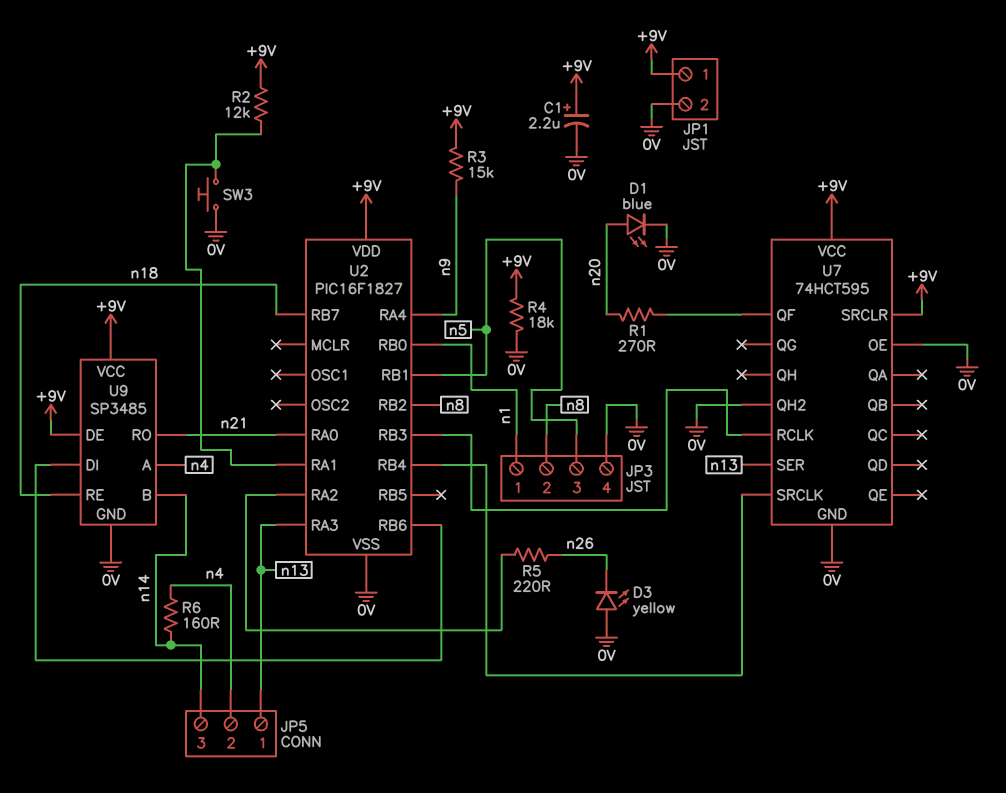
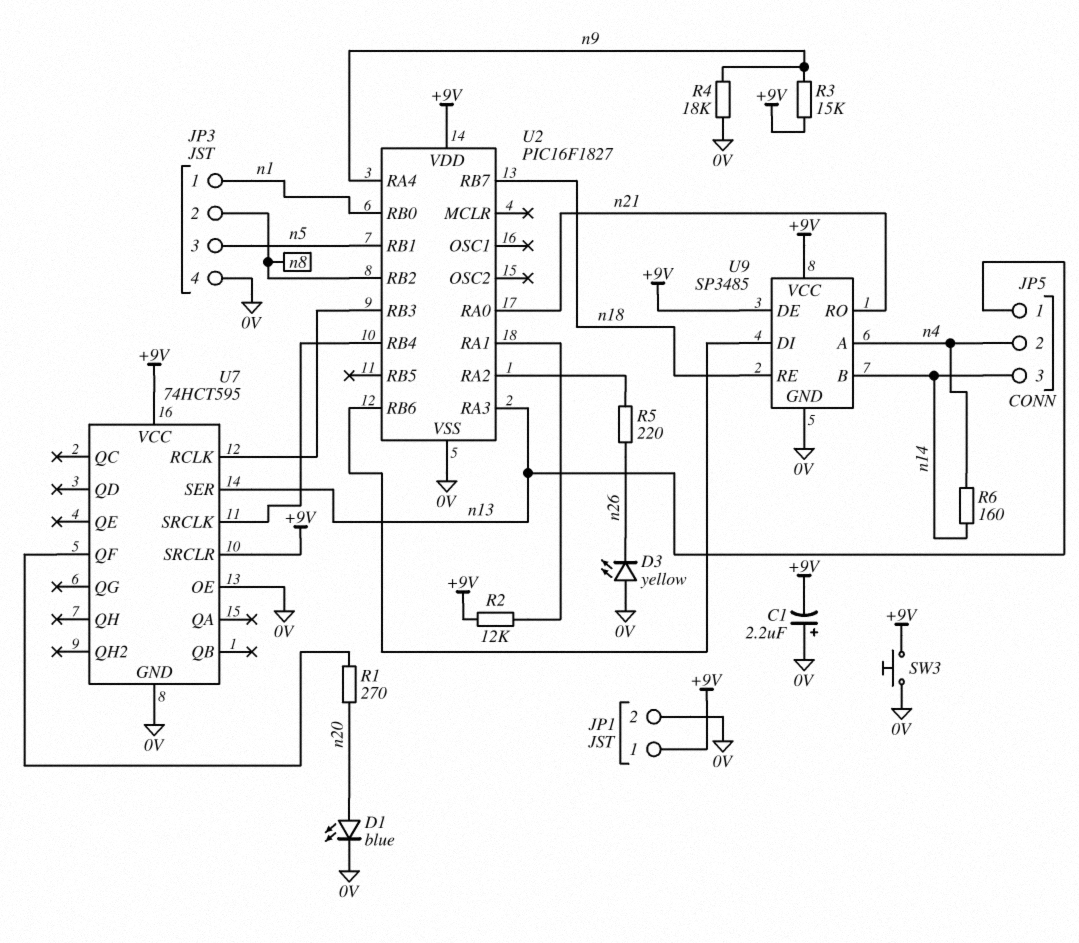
C1: 2.2uF (plus +9V, minus 0V) -> 2.2uF (plus 0V, minus +9V)
R4: 18k (+9V, 0V) -> 18k (0V, n9)
SW3: button (0V, U2/RA1) -> button (+9V, 0V)
U7 pin QH2: 0V -> none

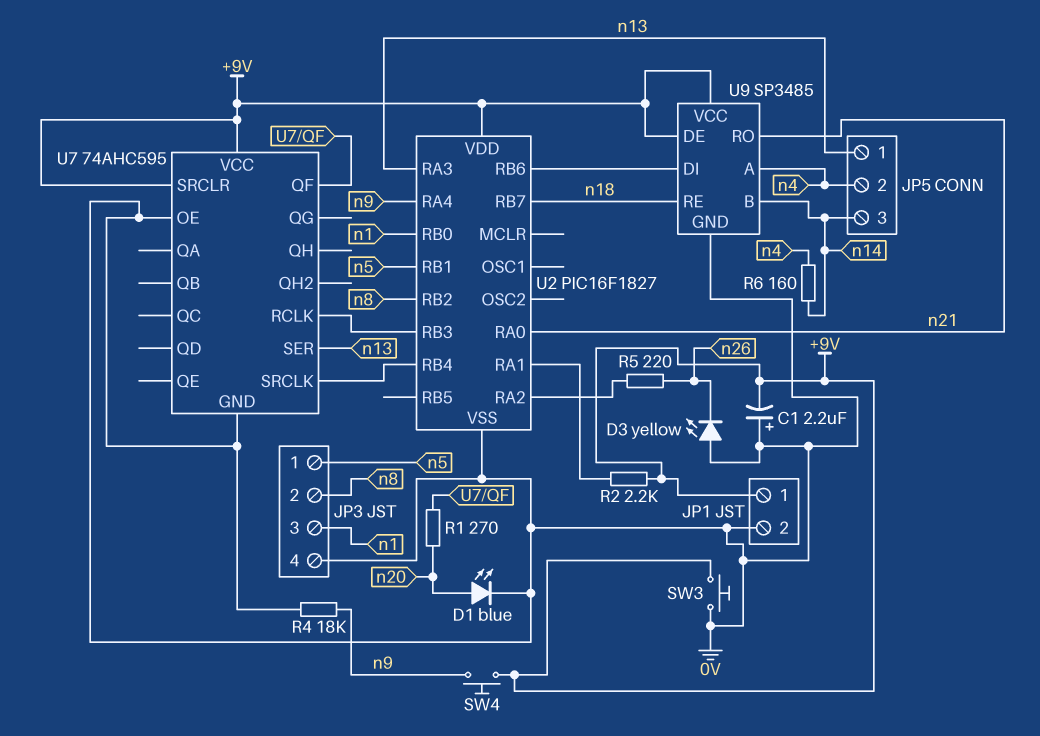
JP3 pin 1: n1 -> n5
JP3 pin 3: n5 -> n1
R2: 12k (+9V, U2/RA1) -> 2.2k (+9V, U2/RA1)
R3: 15k (+9V, n9) -> none
SW4: none -> button (+9V, n9)
U7: 74HCT595 -> 74AHC595

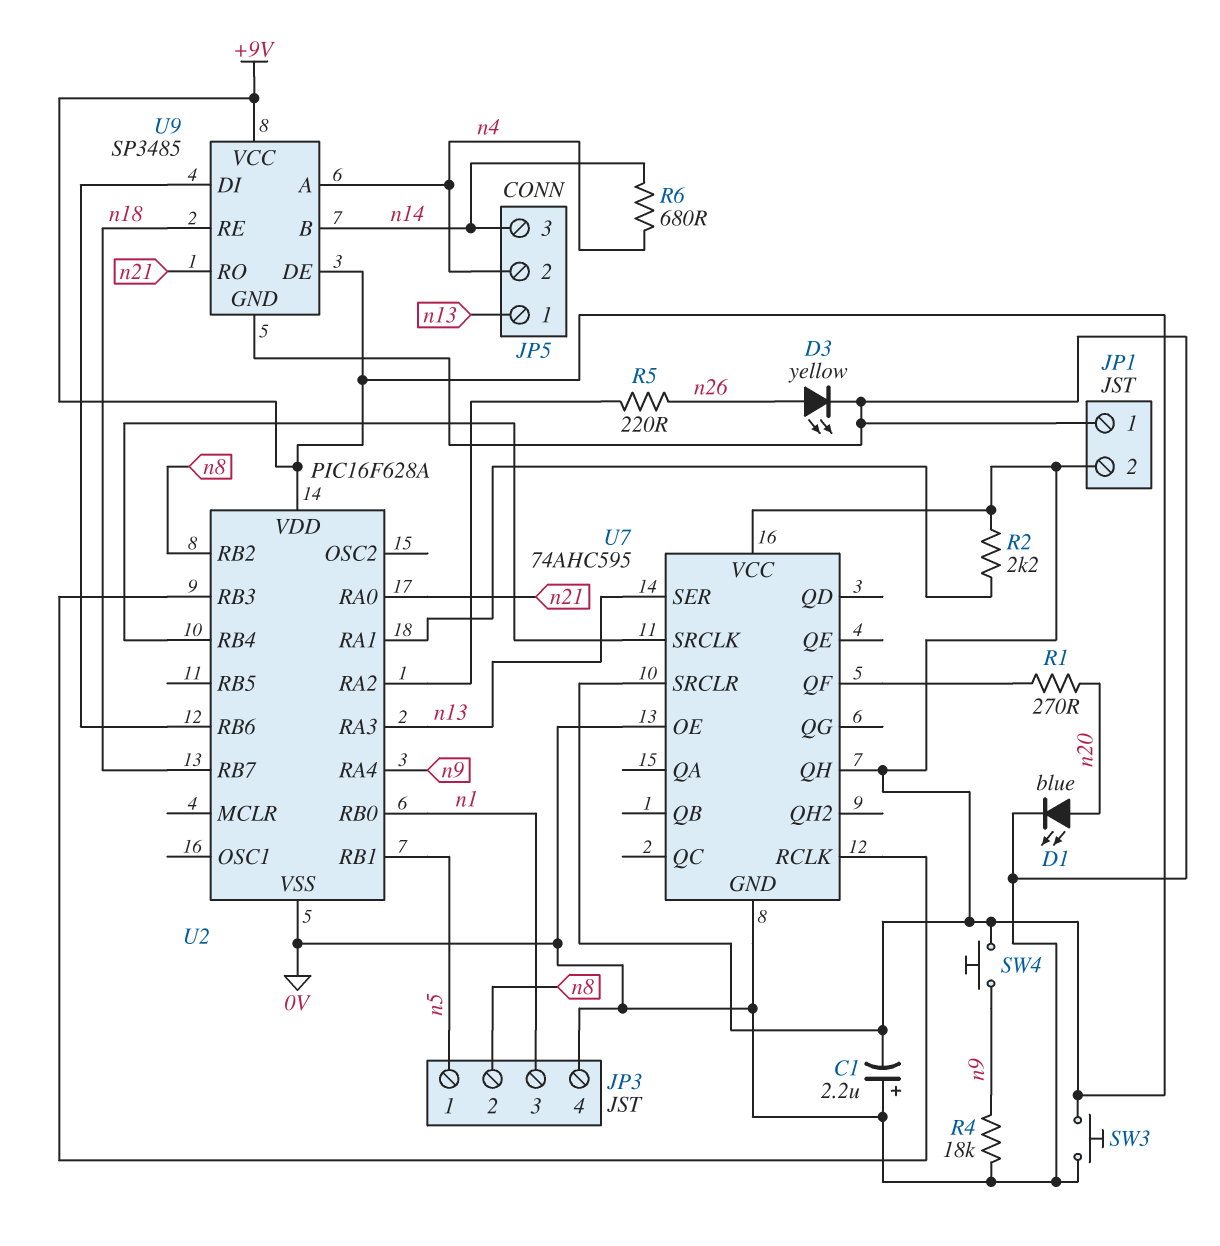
D3: LED yellow (A 0V, K n26) -> LED yellow (A n26, K 0V)
JP1 pin 1: +9V -> 0V
JP1 pin 2: 0V -> +9V
R6: 160 (n4, n14) -> 680 (n4, n14)
U2: PIC16F1827 -> PIC16F628A
U7 pin QH: none -> +9V

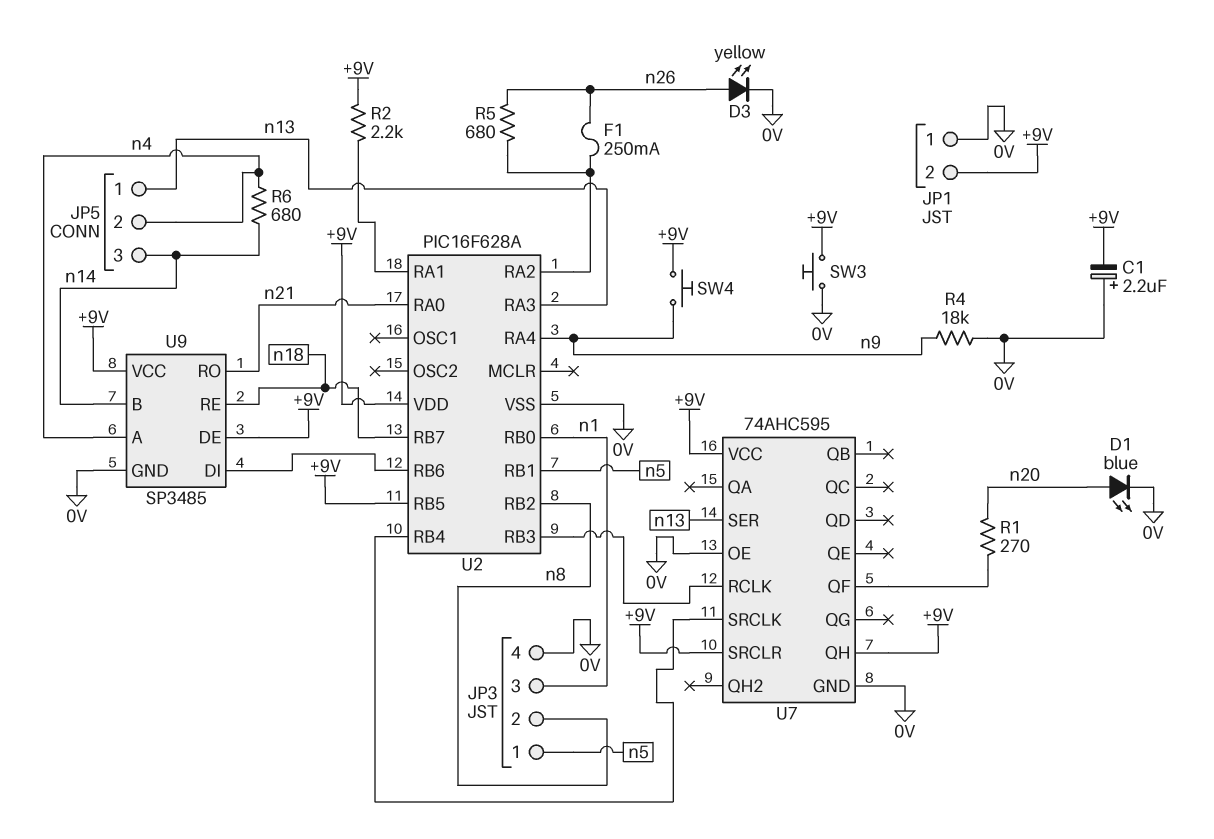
F1: none -> 250mA (U2/RA2, n26)
R5: 220 (U2/RA2, n26) -> 680 (U2/RA2, n26)
U2 pin RB5: none -> +9V

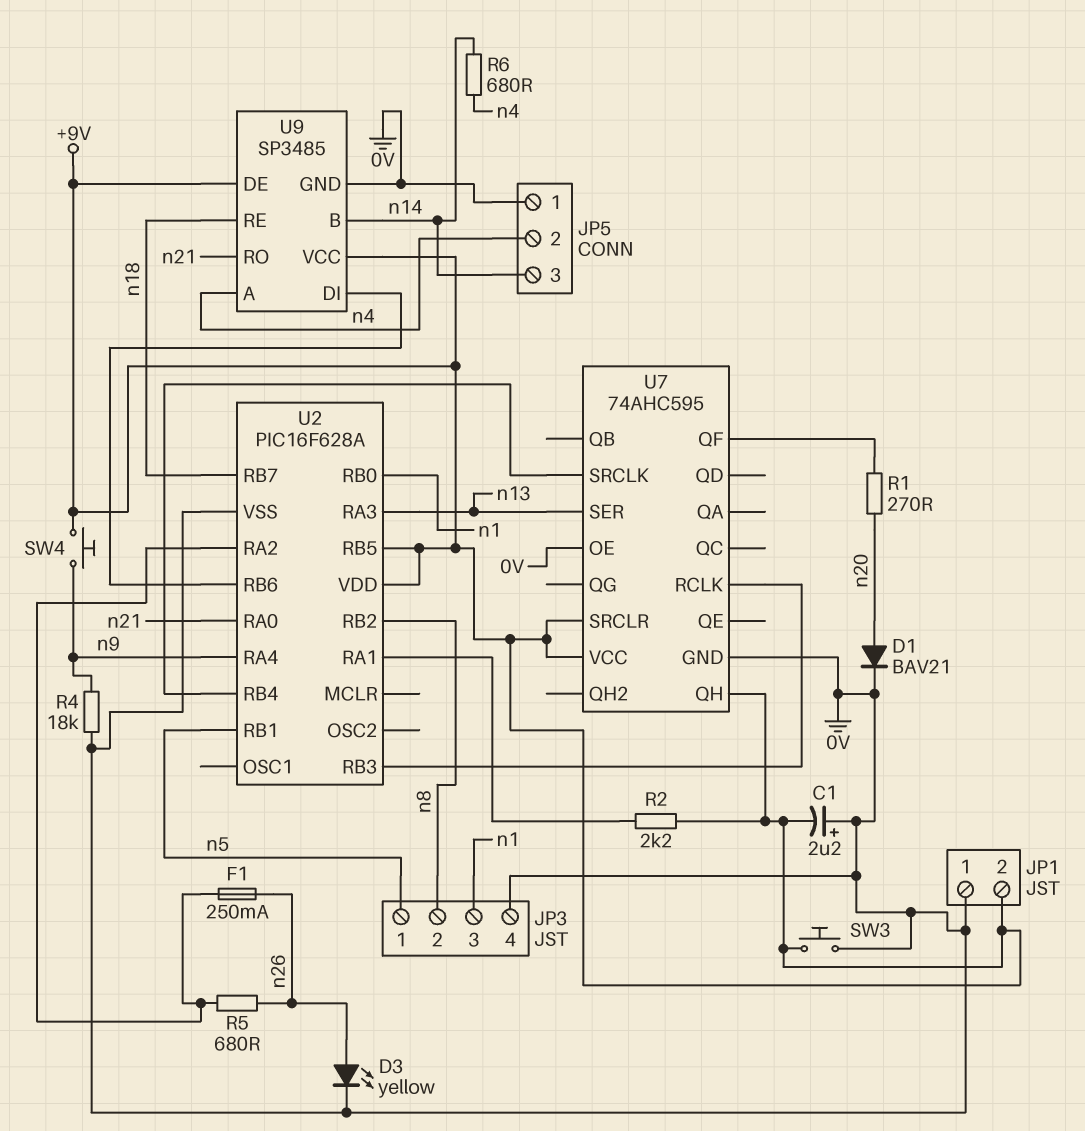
D1: LED blue (A n20, K 0V) -> diode BAV21 (A n20, K 0V)
JP5 pin 1: n13 -> 0V

